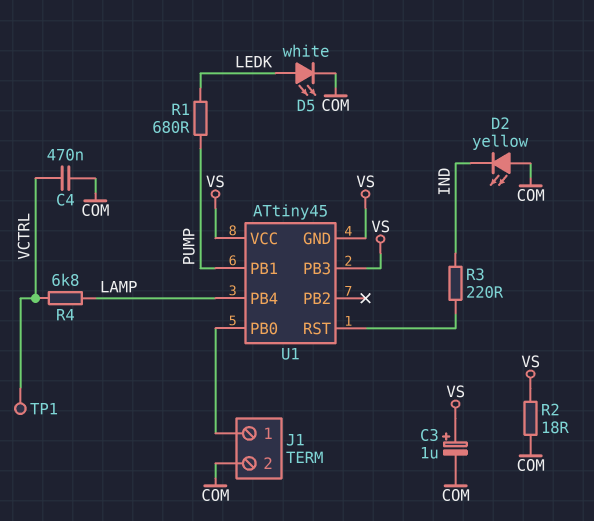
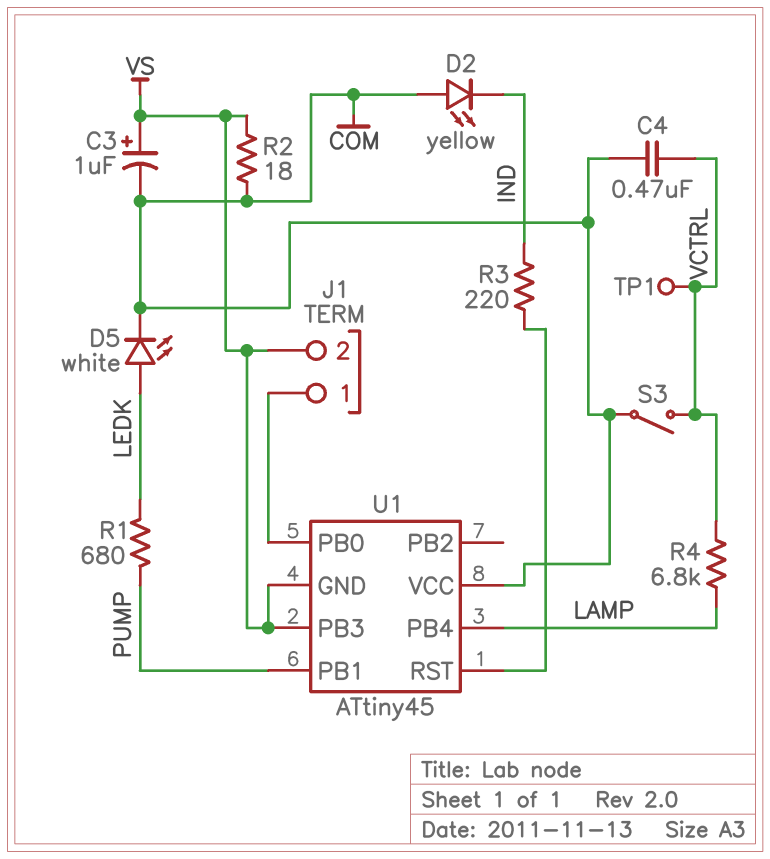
J1 pin 2: COM -> VS
S3: none -> switch (COM, VCTRL)
U1 pin VCC: VS -> COM

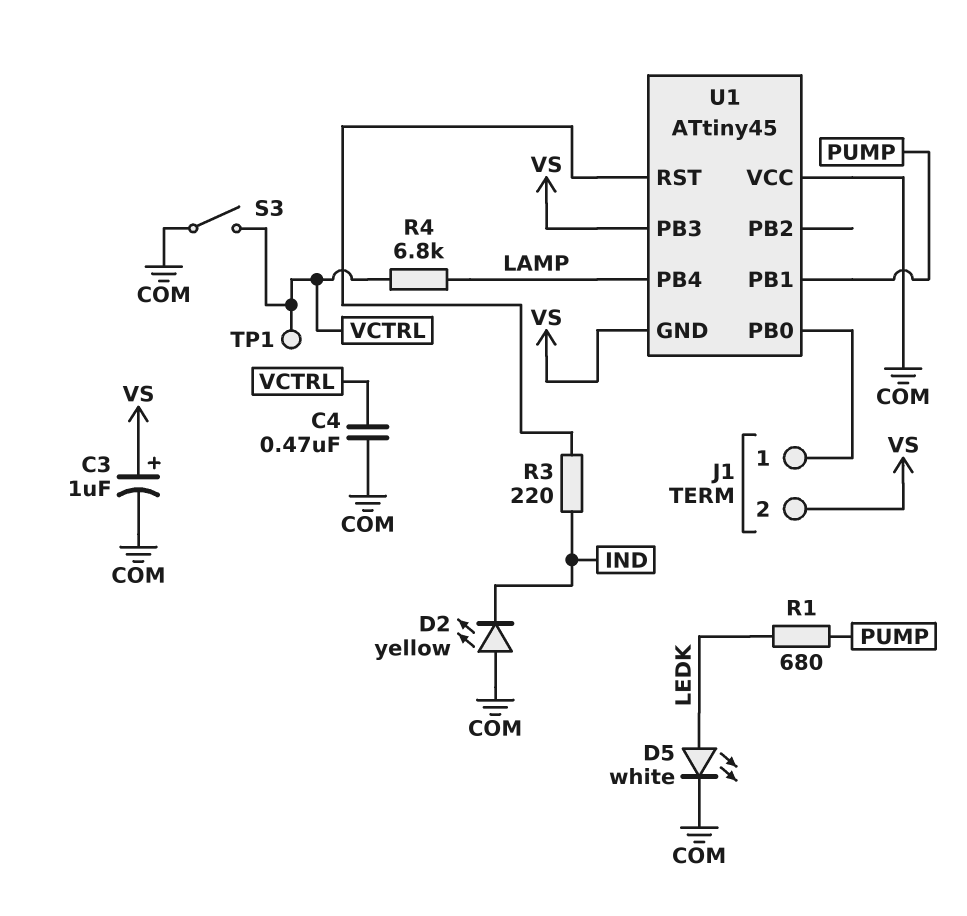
R2: 18 (COM, VS) -> none

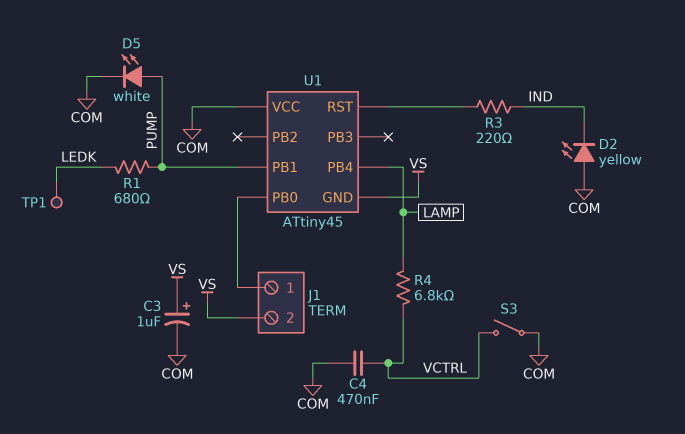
D5: LED white (A LEDK, K COM) -> LED white (A PUMP, K COM)
TP1: test point (VCTRL) -> test point (LEDK)
U1 pin PB3: VS -> none

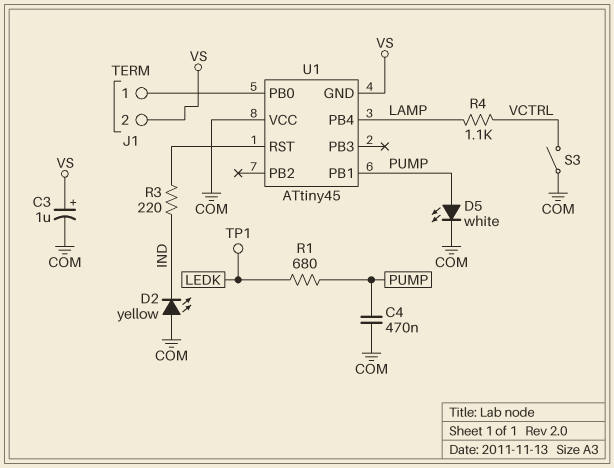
C4: 470nF (COM, VCTRL) -> 470nF (COM, PUMP)
R4: 6.8k (LAMP, VCTRL) -> 1.1k (LAMP, VCTRL)

